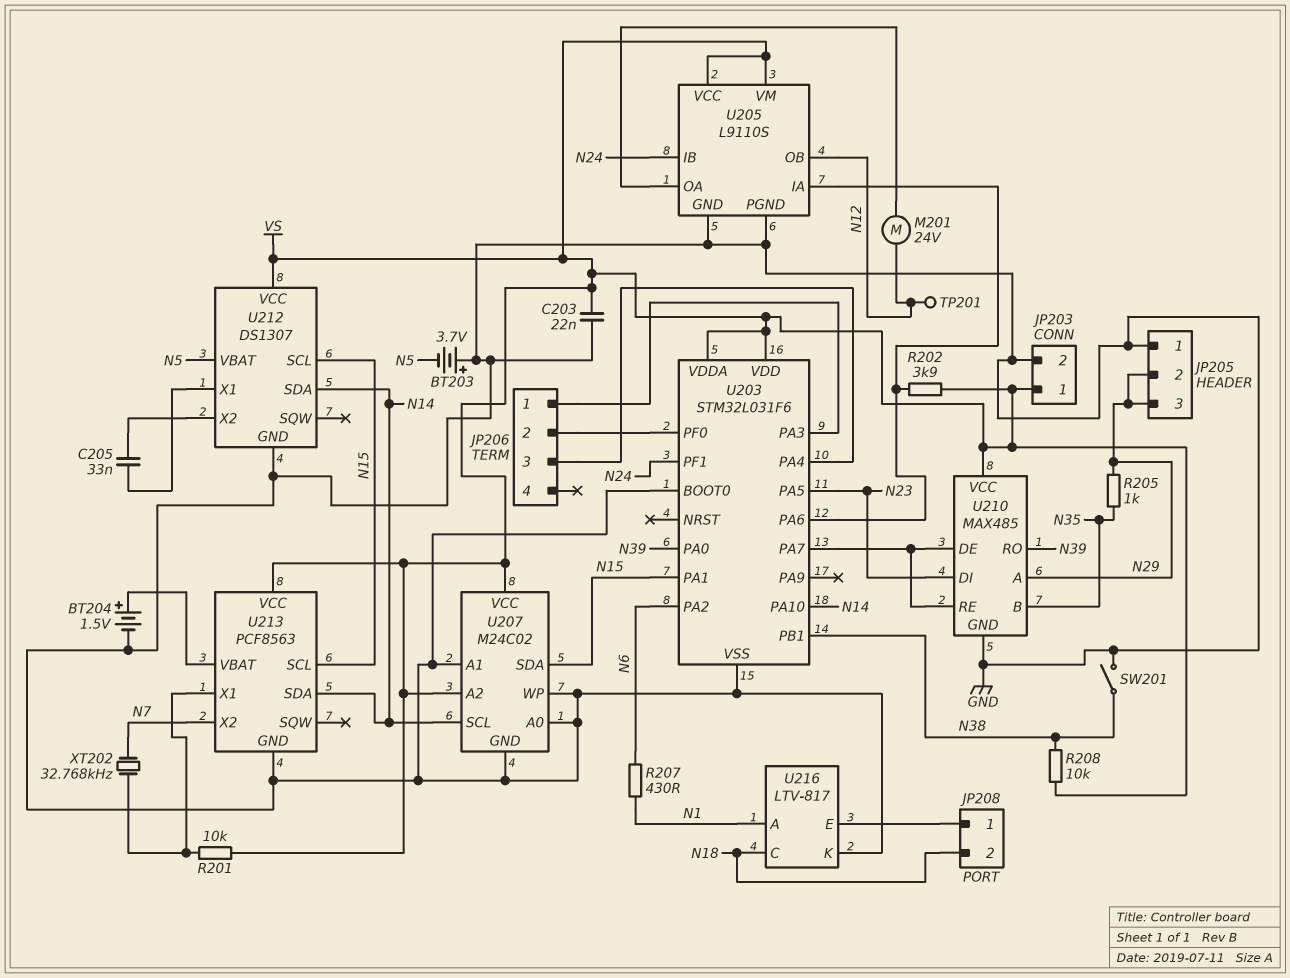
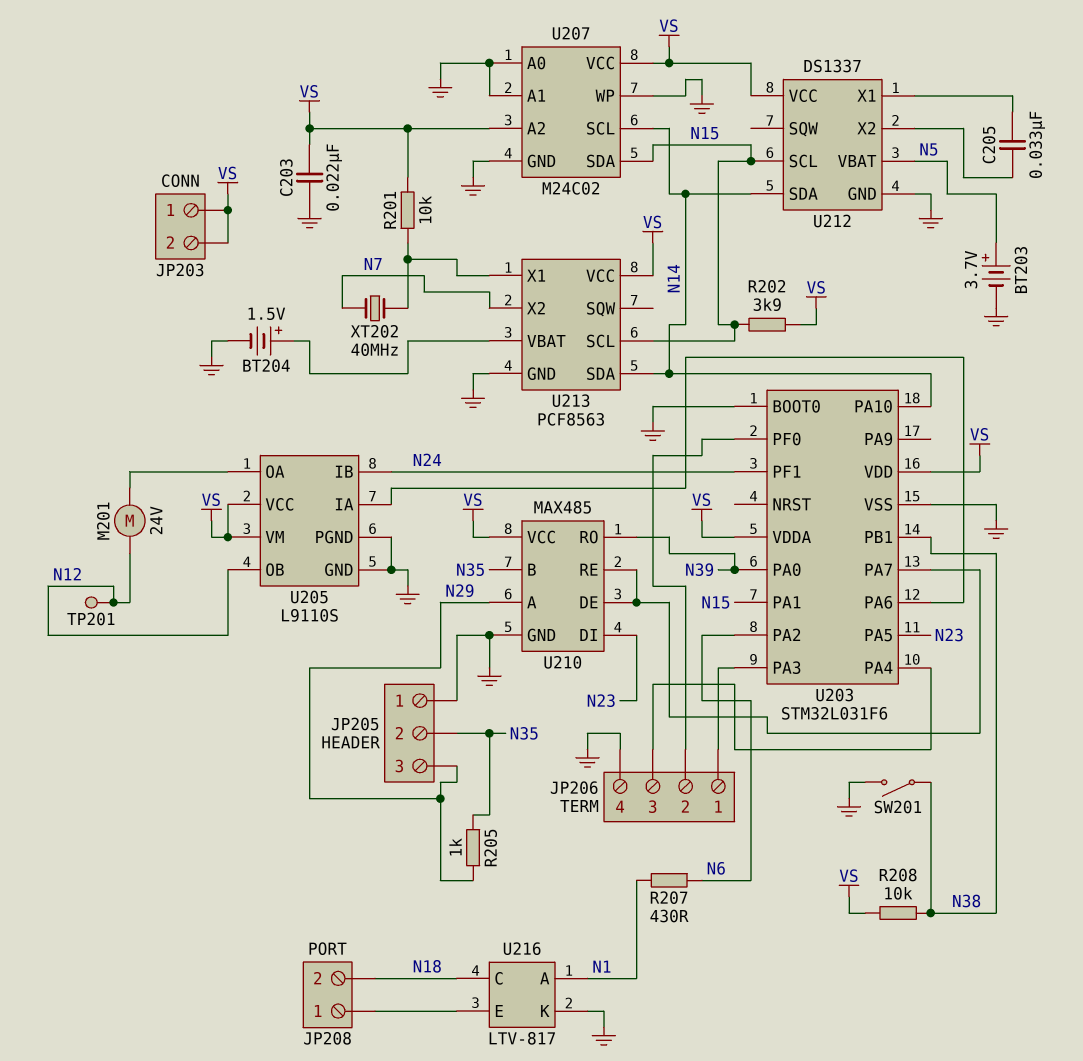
BT203: 3.7V (plus GND, minus N5) -> 3.7V (plus N5, minus GND)
JP203 pin 2: GND -> VS
JP205 pin 2: N29 -> N35
JP206 pin 4: none -> GND
R202: 3.9k (U203/PA6, VS) -> 3.9k (N15, VS)
U212: DS1307 -> DS1337
XT202: 32.768kHz (N7, U213/X1) -> 40MHz (N7, U213/X1)

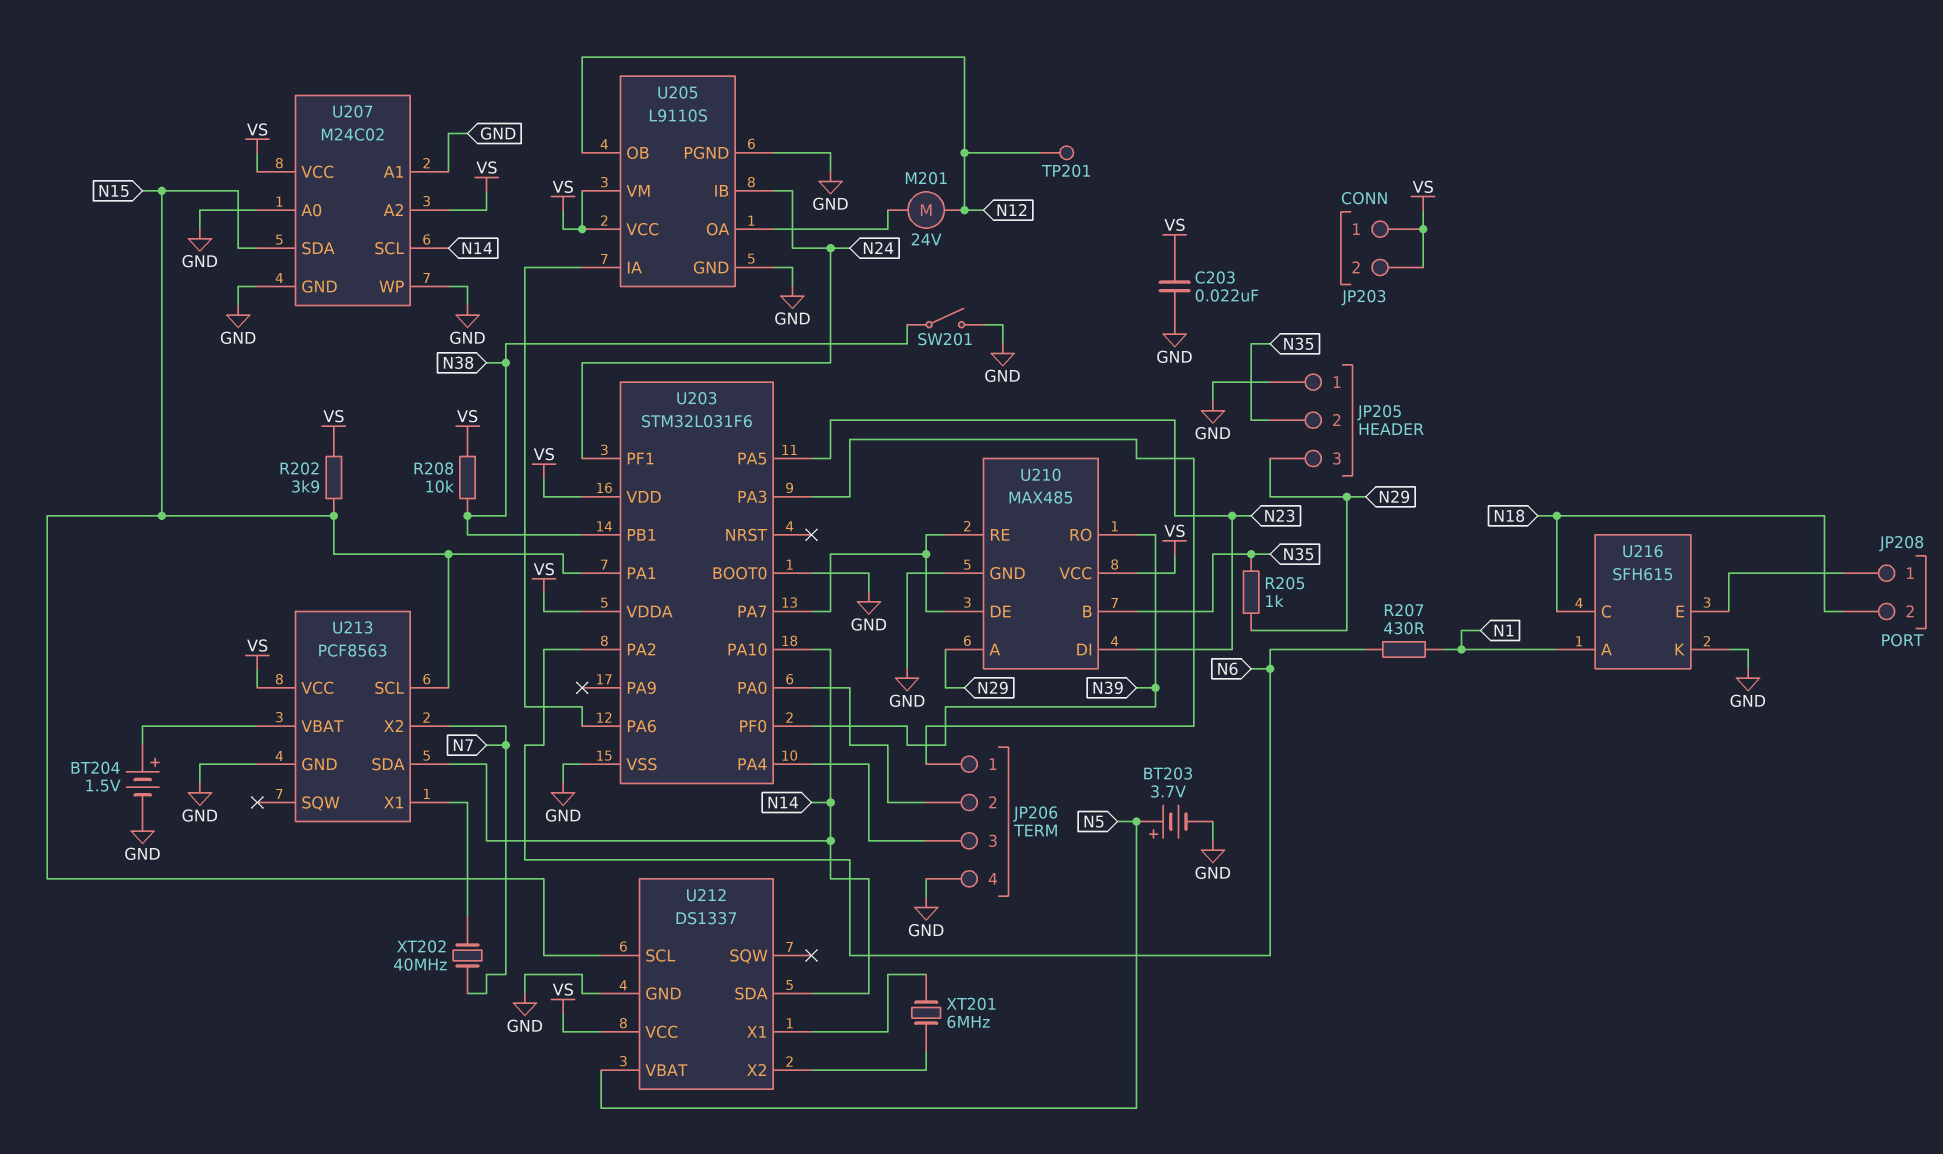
C205: 33nF (U212/X1, U212/X2) -> none
R201: 10k (U213/X1, VS) -> none
U203 pin PA0: N39 -> JP206/2
U203 pin PF0: JP206/2 -> N39
U216: LTV-817 -> SFH615
XT201: none -> 6MHz (U212/X1, U212/X2)

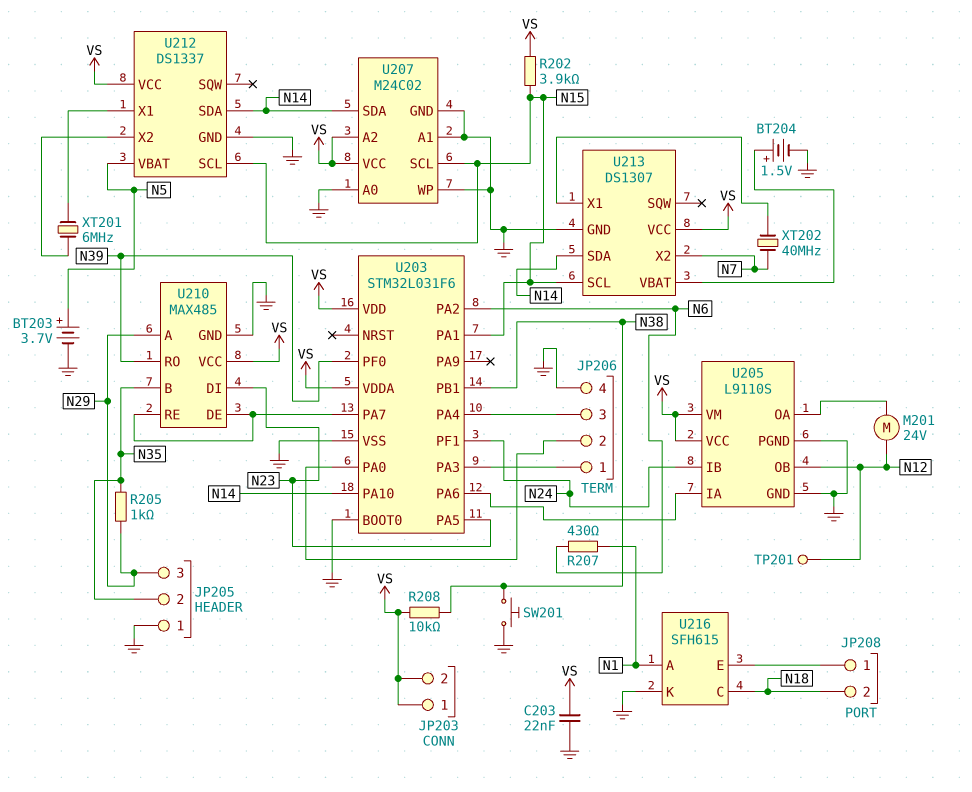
SW201: switch (GND, N38) -> button (GND, N38)
U207 pin SCL: N14 -> N15
U207 pin SDA: N15 -> N14
U213: PCF8563 -> DS1307

